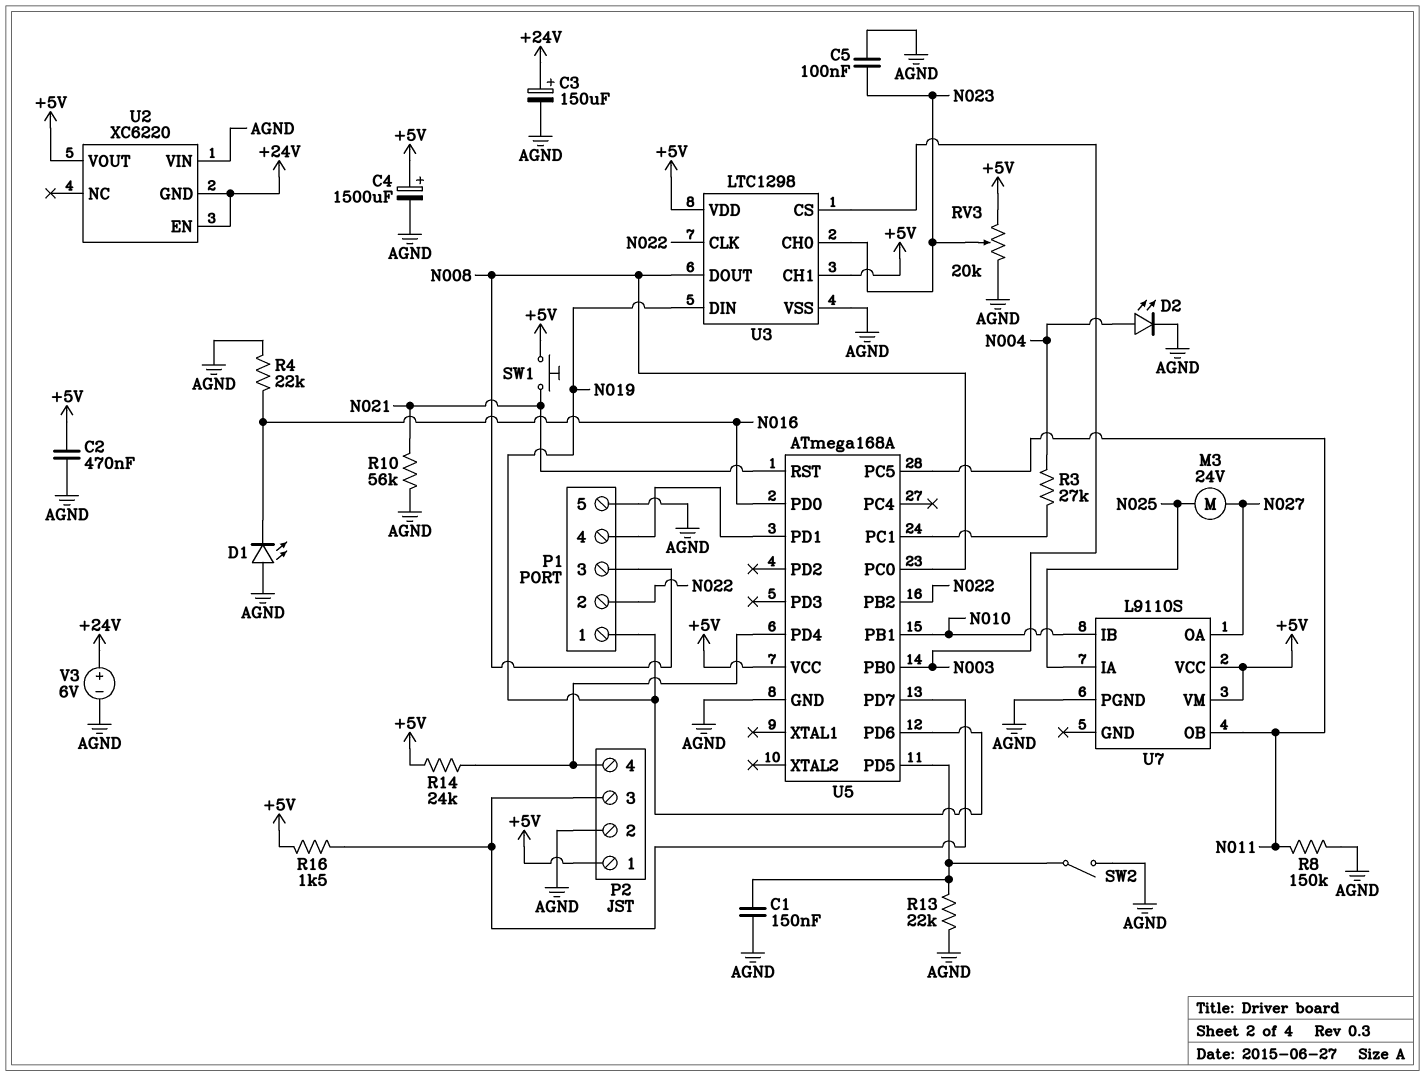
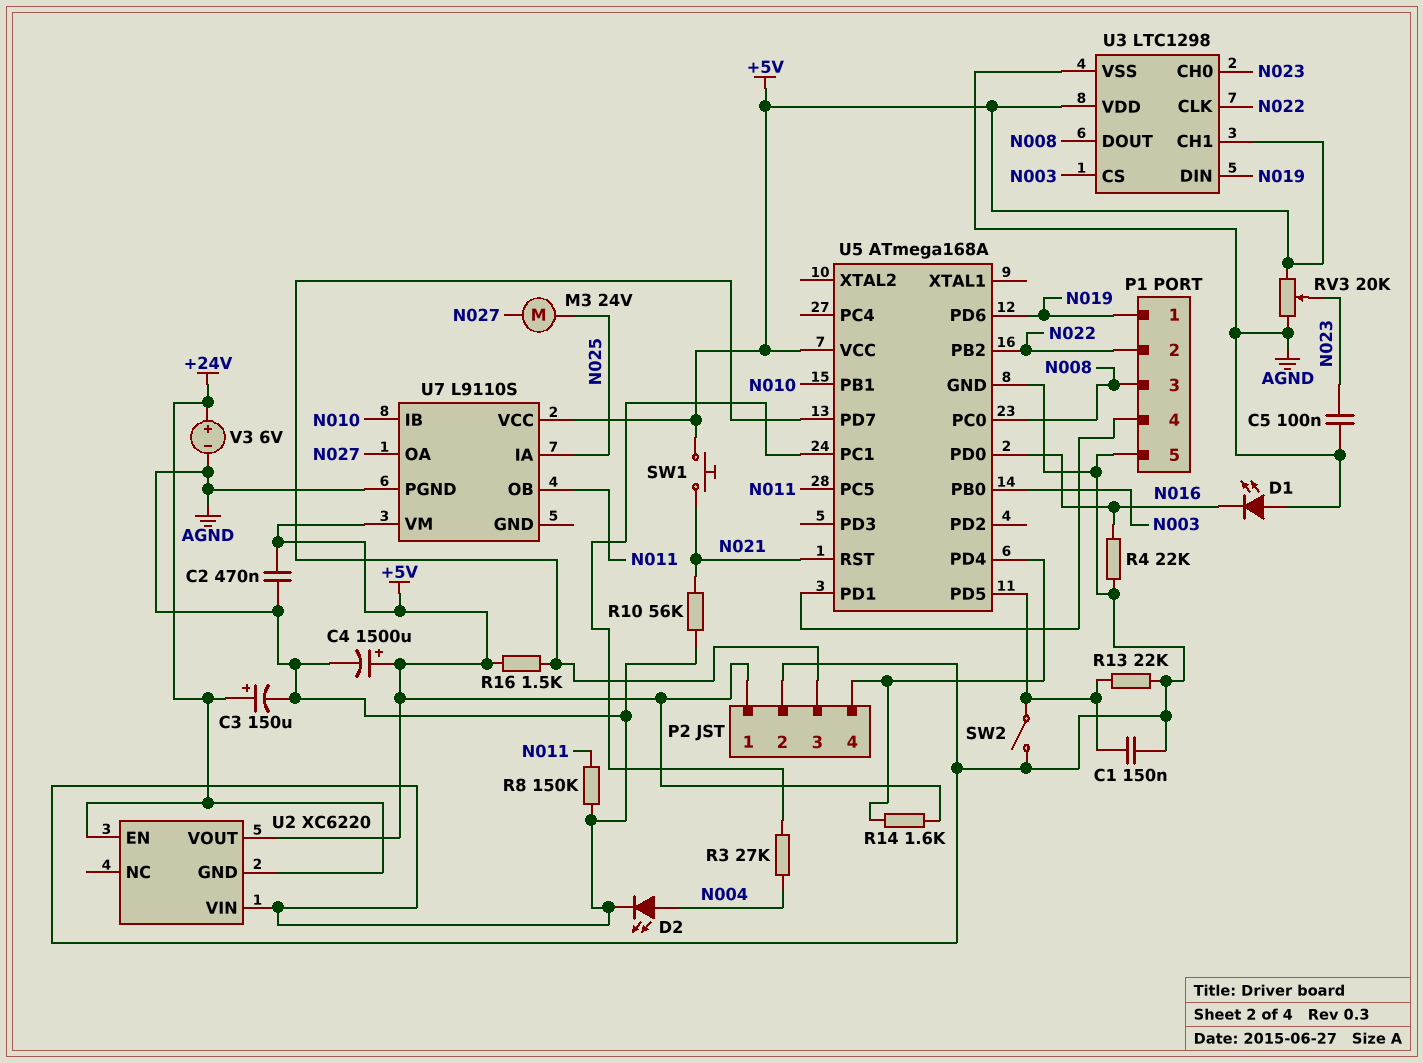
R14: 24k (+5V, P2/4) -> 1.6k (+5V, P2/4)

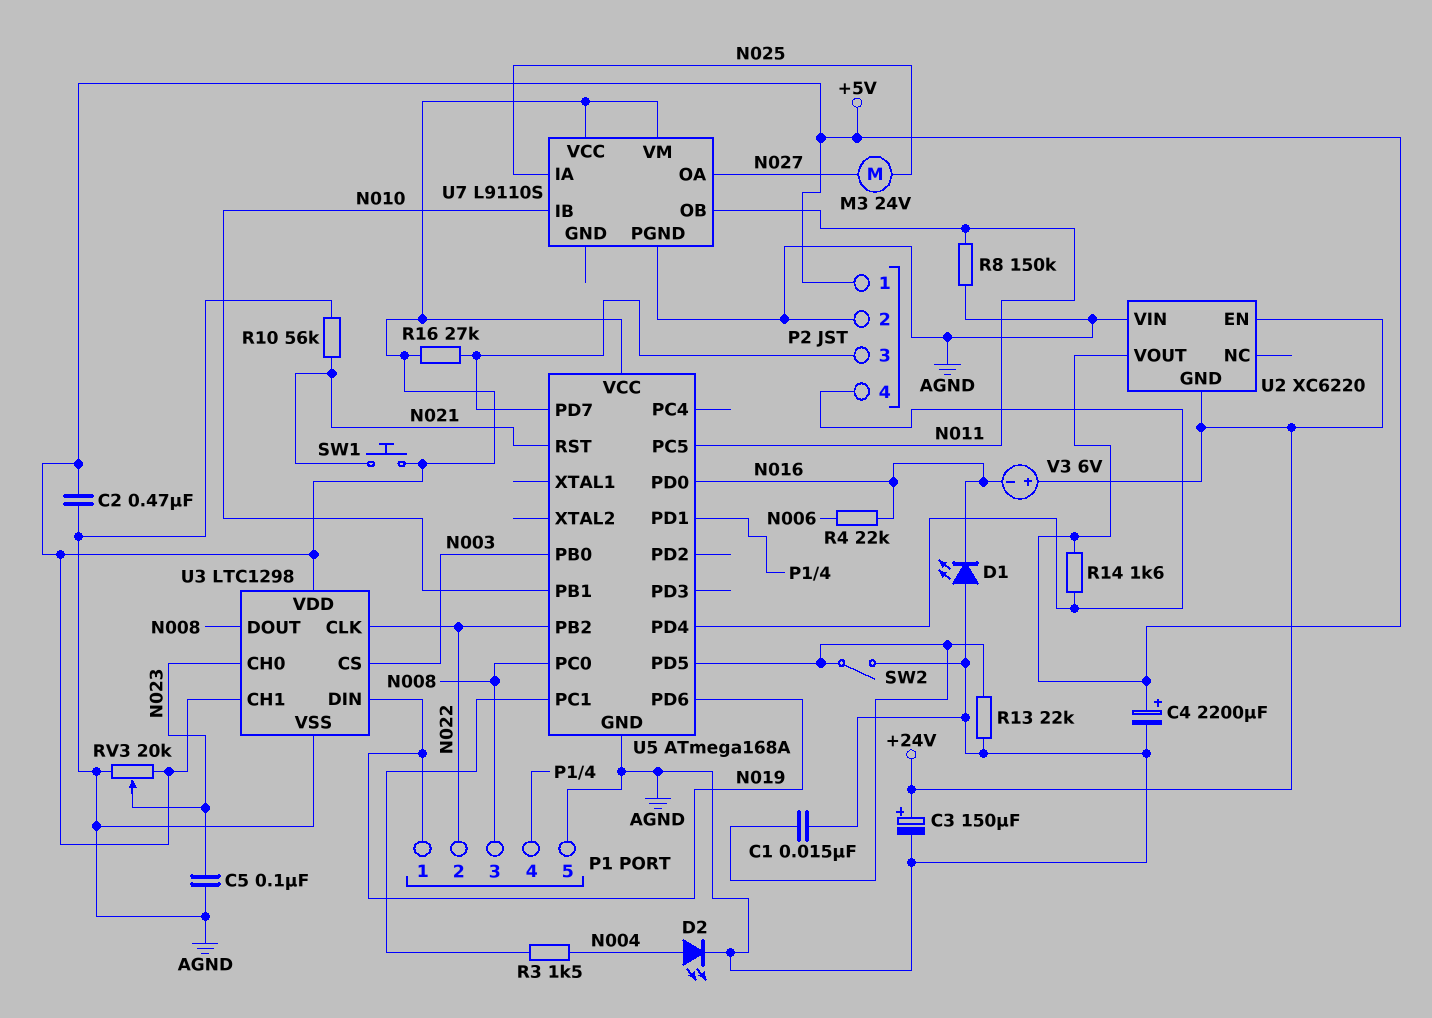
C1: 150nF (AGND, U5/PD5) -> 15nF (AGND, U5/PD5)
C4: 1500uF (plus +5V, minus AGND) -> 2200uF (plus +5V, minus AGND)
R3: 27k (N004, U5/PC1) -> 1.5k (N004, U5/PC1)
R4: 22k (AGND, N016) -> 22k (N006, N016)
R16: 1.5k (+5V, P2/3) -> 27k (+5V, P2/3)
V3: 6V (plus +24V, minus AGND) -> 6V (plus +24V, minus N016)

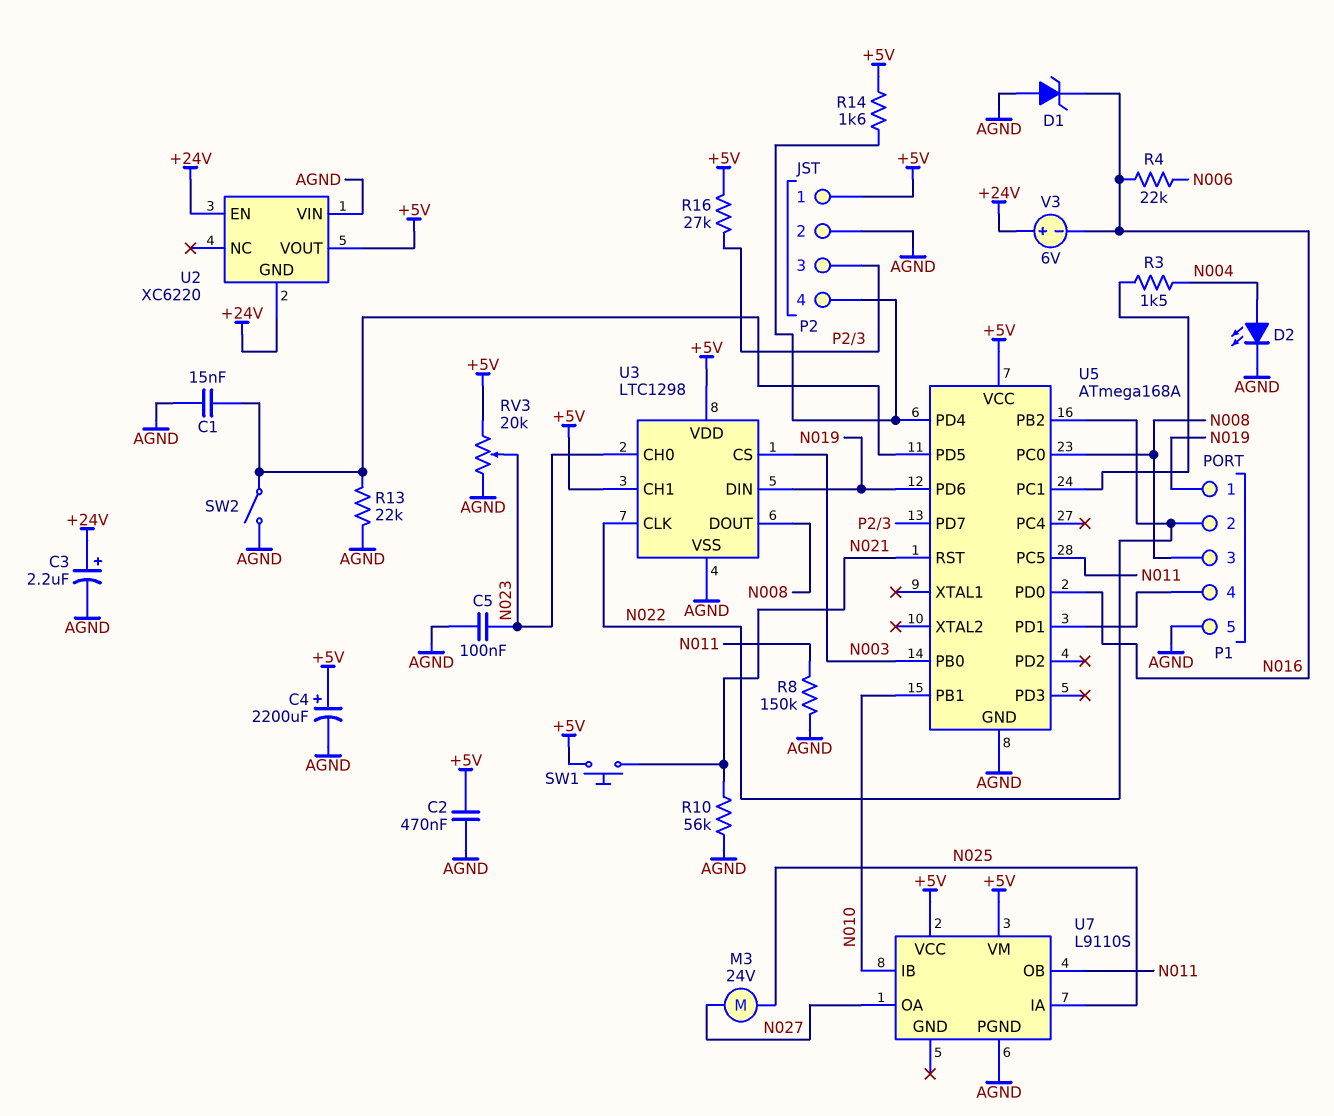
C3: 150uF (plus +24V, minus AGND) -> 2.2uF (plus +24V, minus AGND)
D1: LED (A AGND, K N016) -> zener (A AGND, K N016)

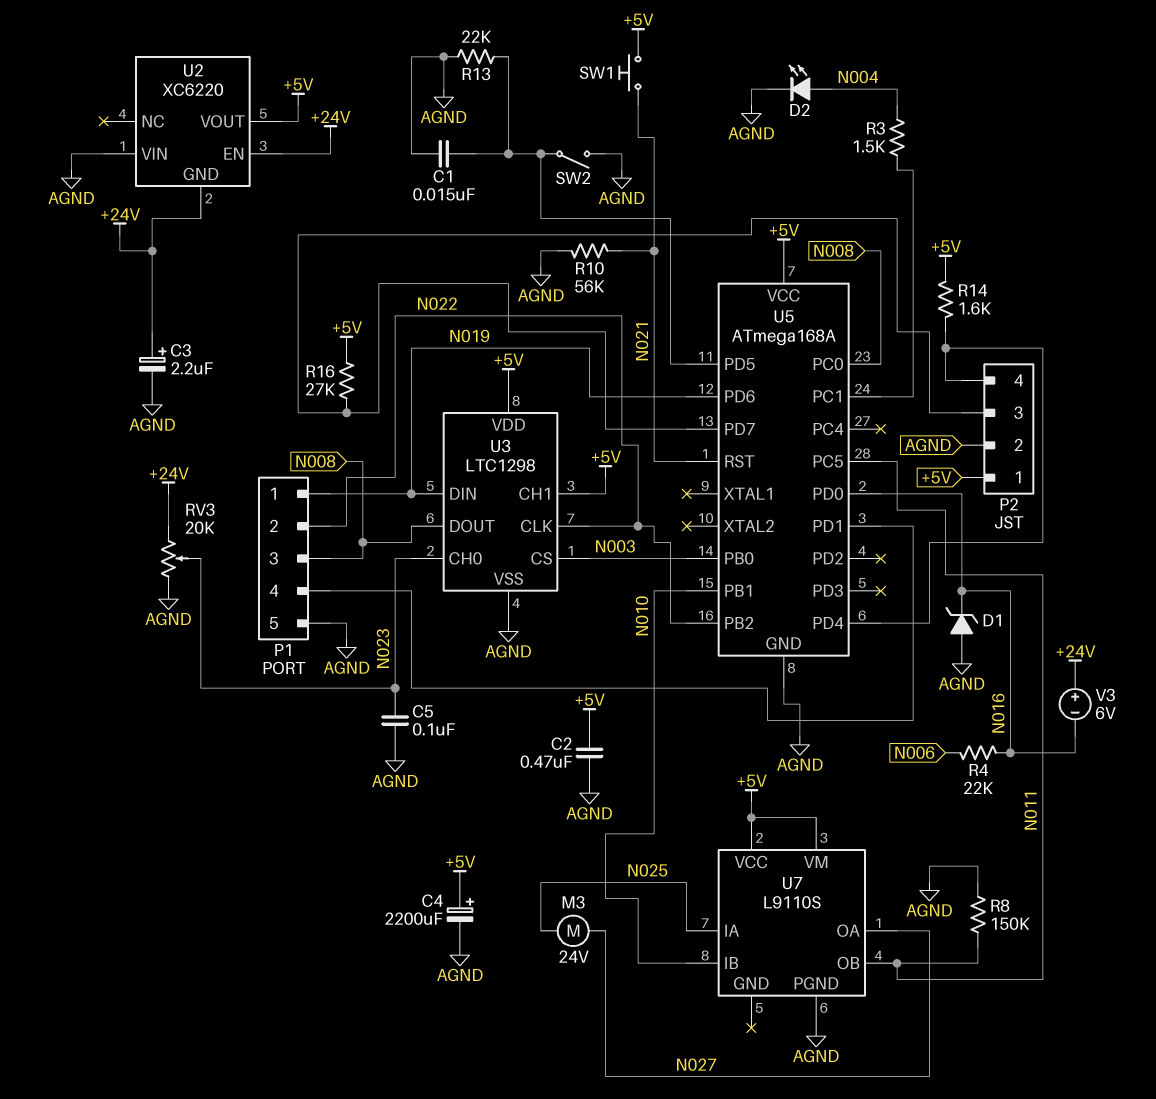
RV3: 20k (+5V, AGND, wiper N023) -> 20k (+24V, AGND, wiper N023)

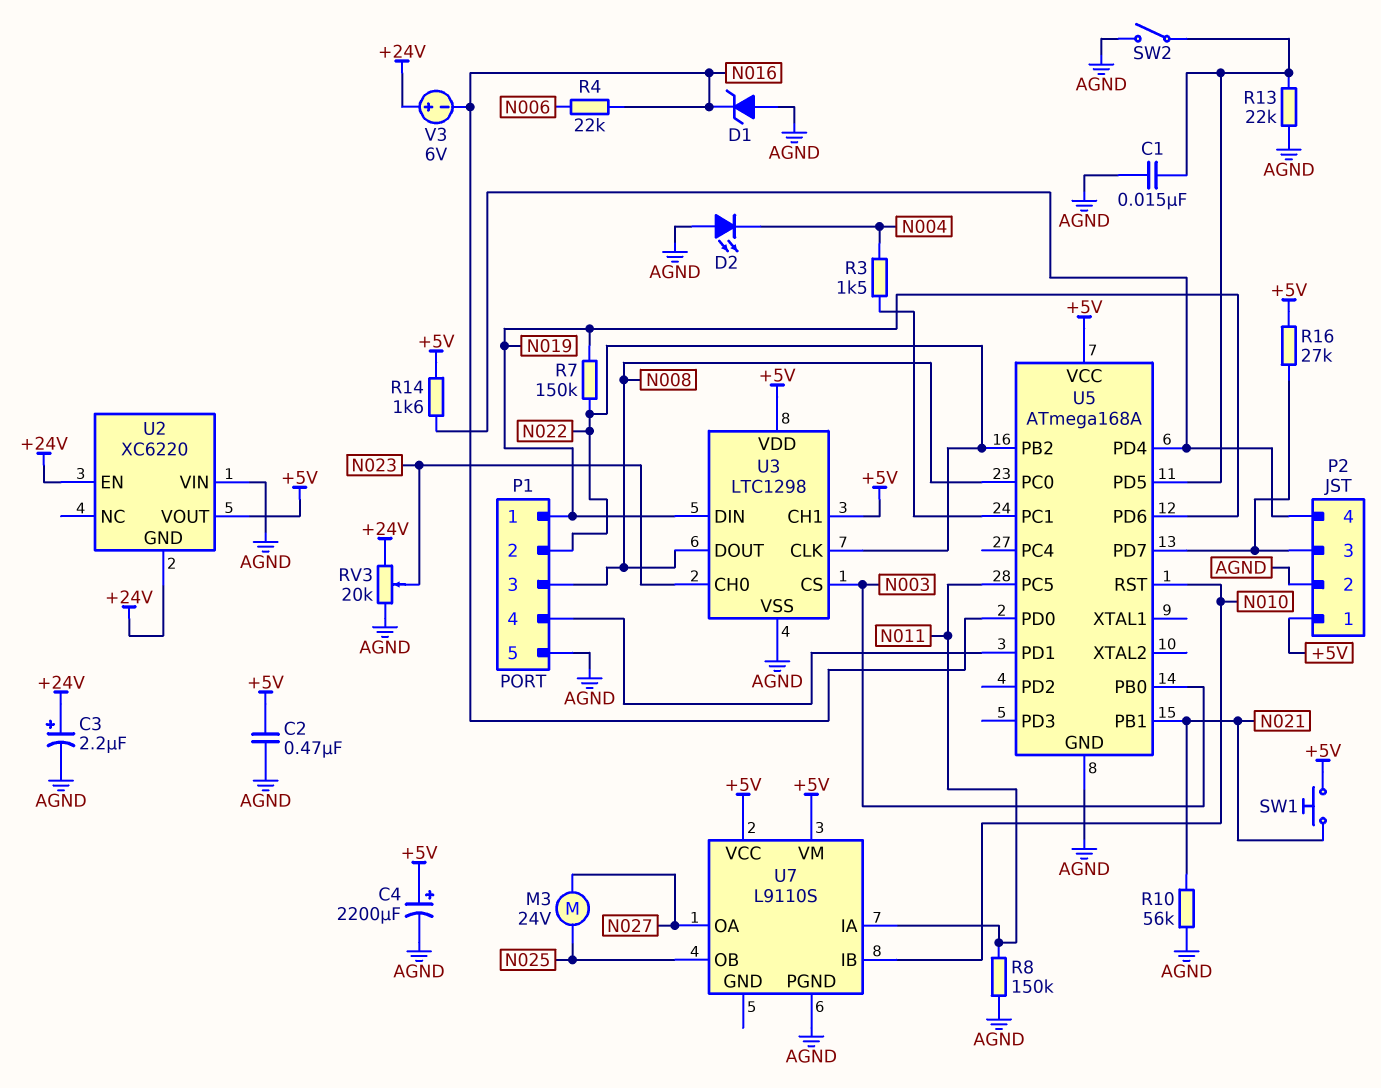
C5: 100nF (AGND, N023) -> none
D2: LED (A N004, K AGND) -> LED (A AGND, K N004)
R7: none -> 150k (N019, N022)
U5 pin PB1: N010 -> N021
U5 pin RST: N021 -> N010
U7 pin IA: N025 -> N011
U7 pin OB: N011 -> N025

